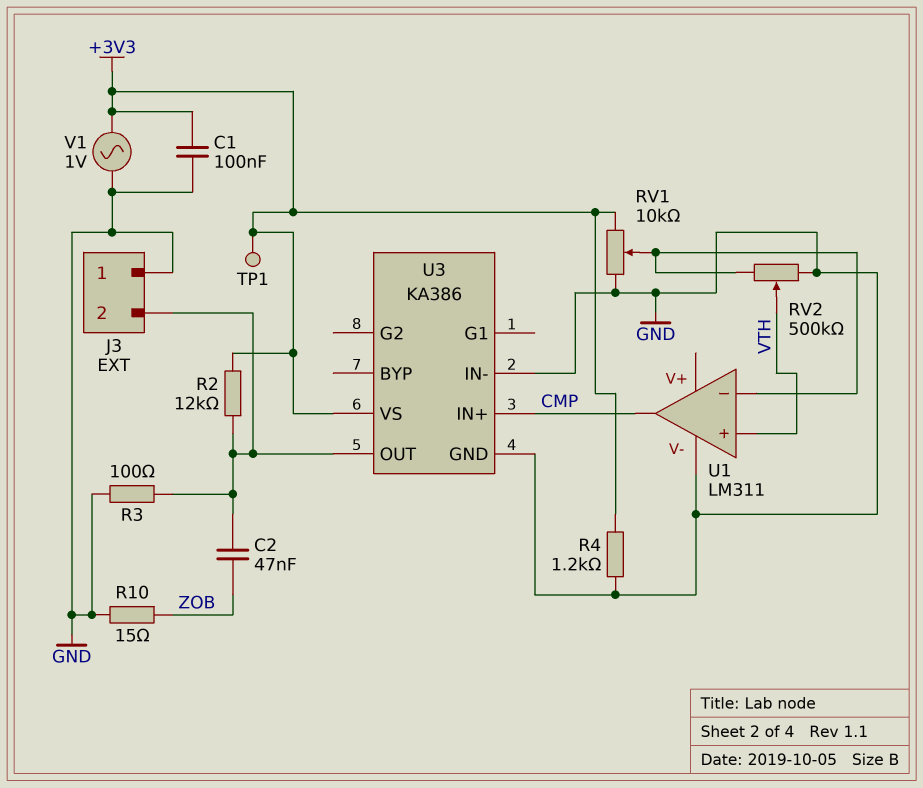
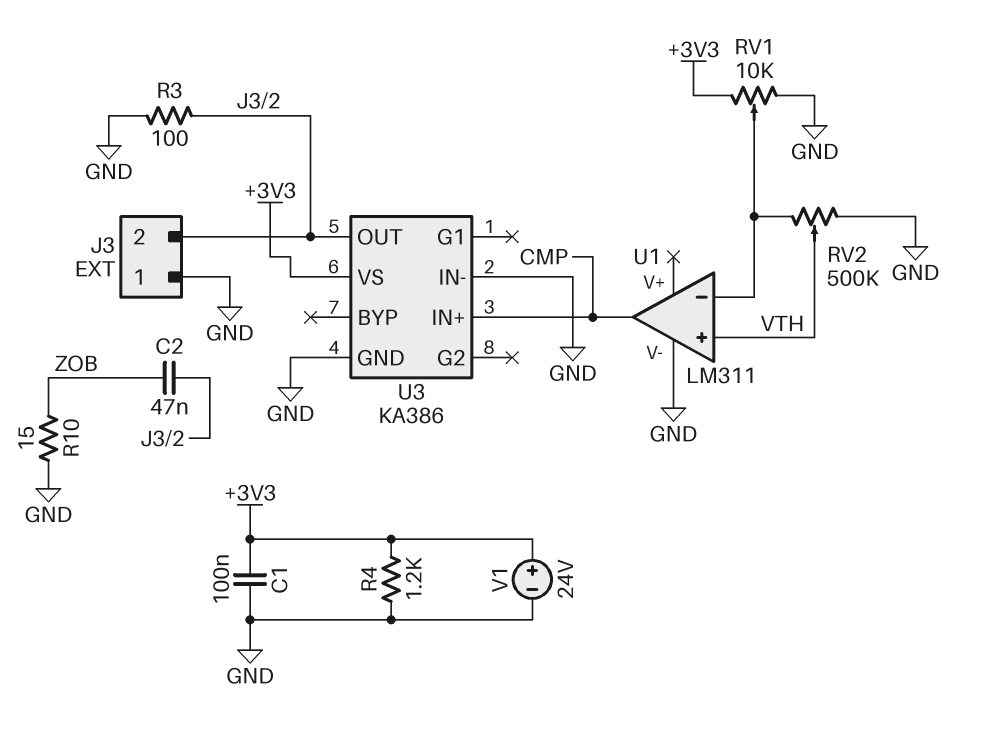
R2: 12k (+3V3, J3/2) -> none
TP1: test point (+3V3) -> none
V1: AC 1V (+3V3, GND) -> 24V (plus +3V3, minus GND)

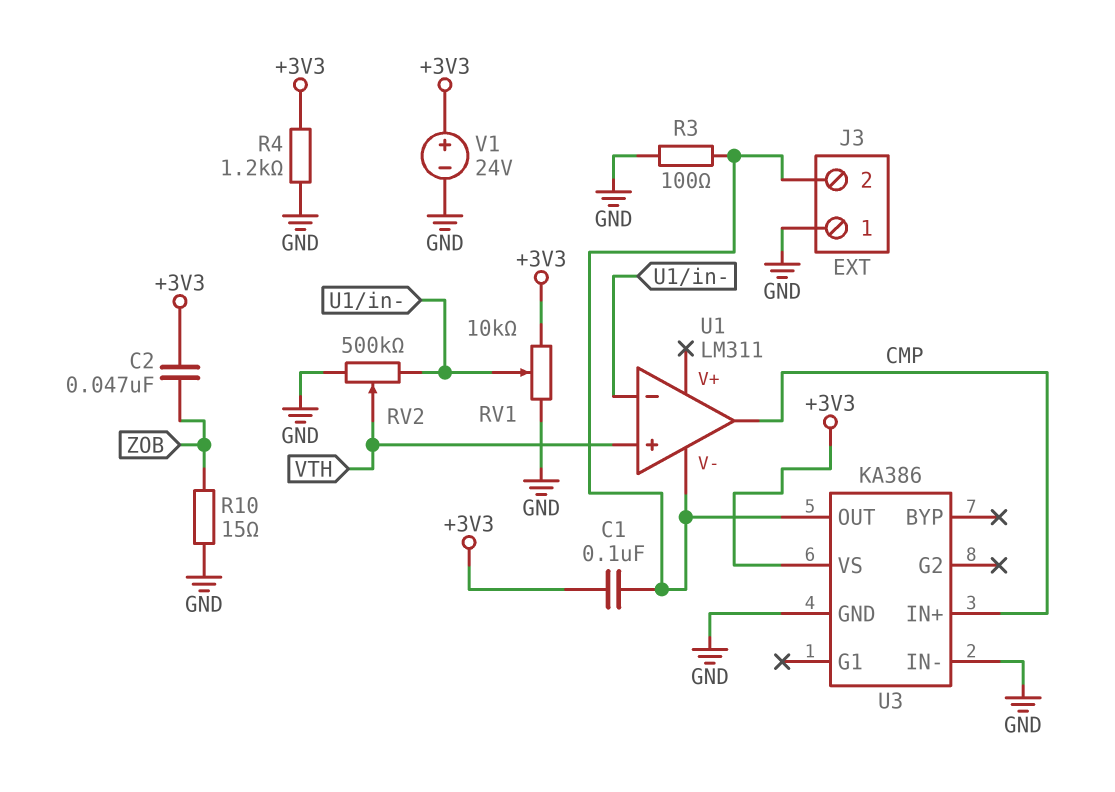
C1: 100nF (+3V3, GND) -> 100nF (+3V3, J3/2)
C2: 47nF (J3/2, ZOB) -> 47nF (+3V3, ZOB)
U1 pin V-: GND -> J3/2

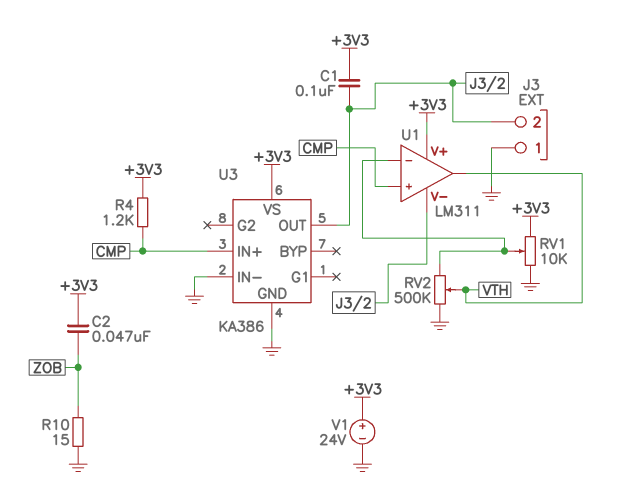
R3: 100 (GND, J3/2) -> none
R4: 1.2k (+3V3, GND) -> 1.2k (+3V3, CMP)
U1 pin V+: none -> +3V3
U1 pin in+: VTH -> CMP
U1 pin out: CMP -> VTH

